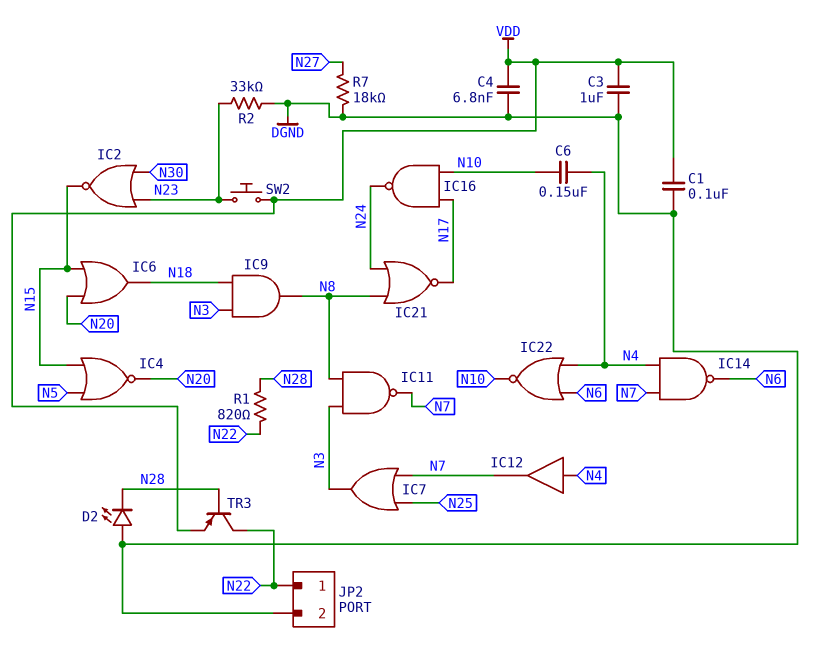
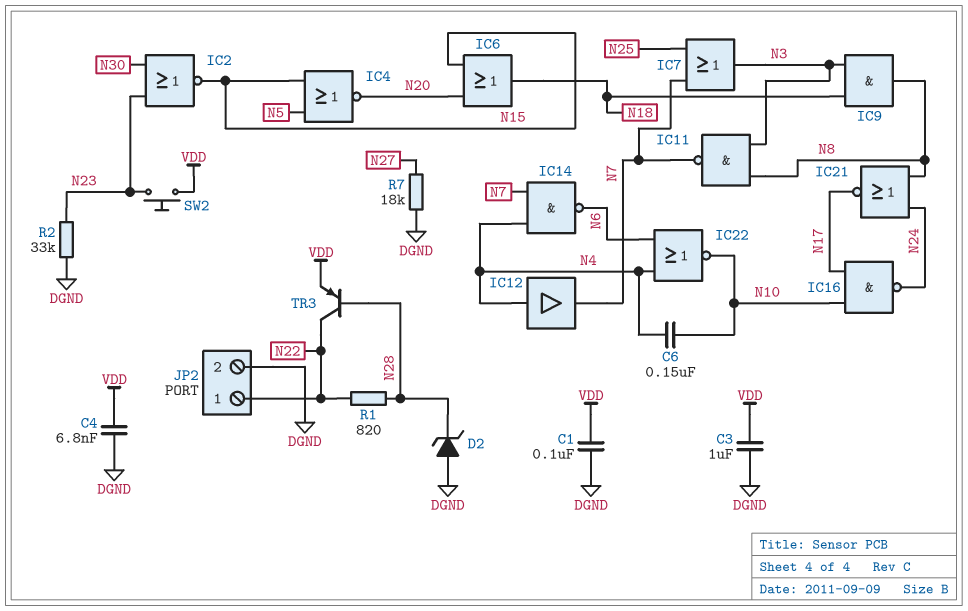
D2: LED (A DGND, K N28) -> zener (A DGND, K N28)

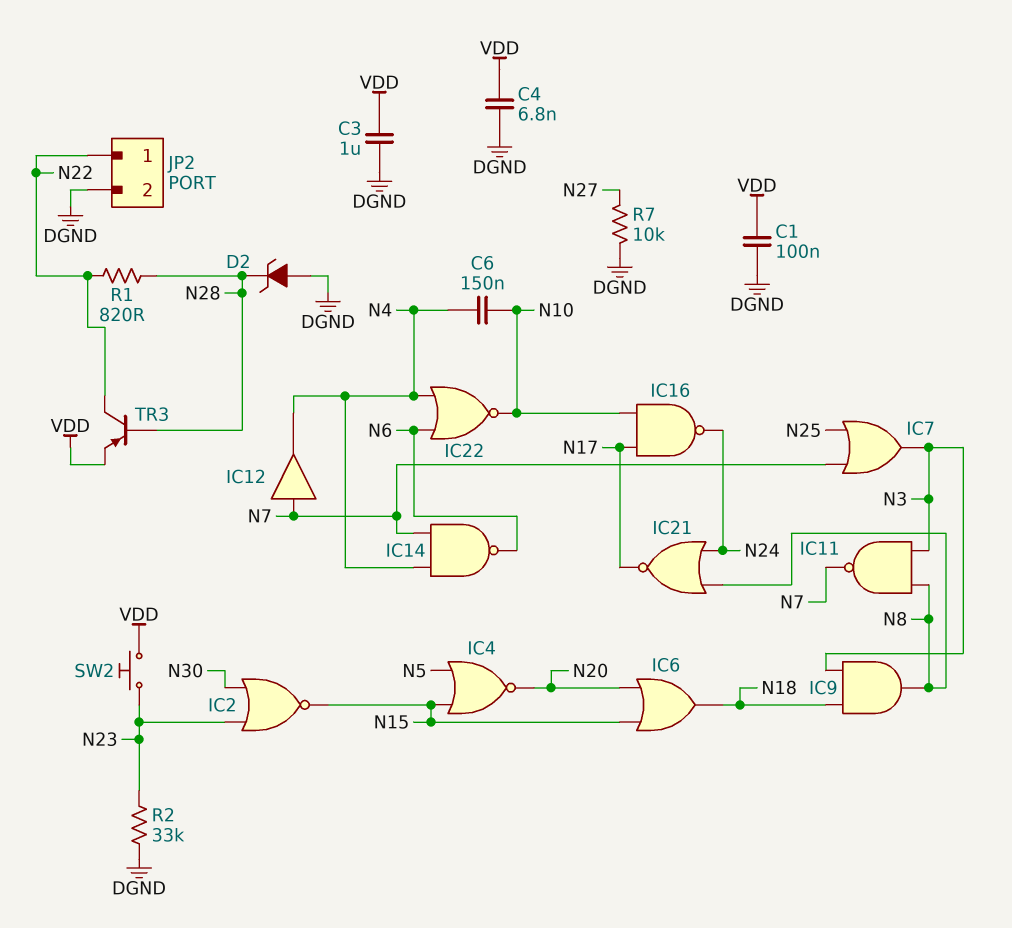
IC12: buffer (in N4, out N7) -> buffer (in N7, out N4)
R7: 18k (DGND, N27) -> 10k (DGND, N27)

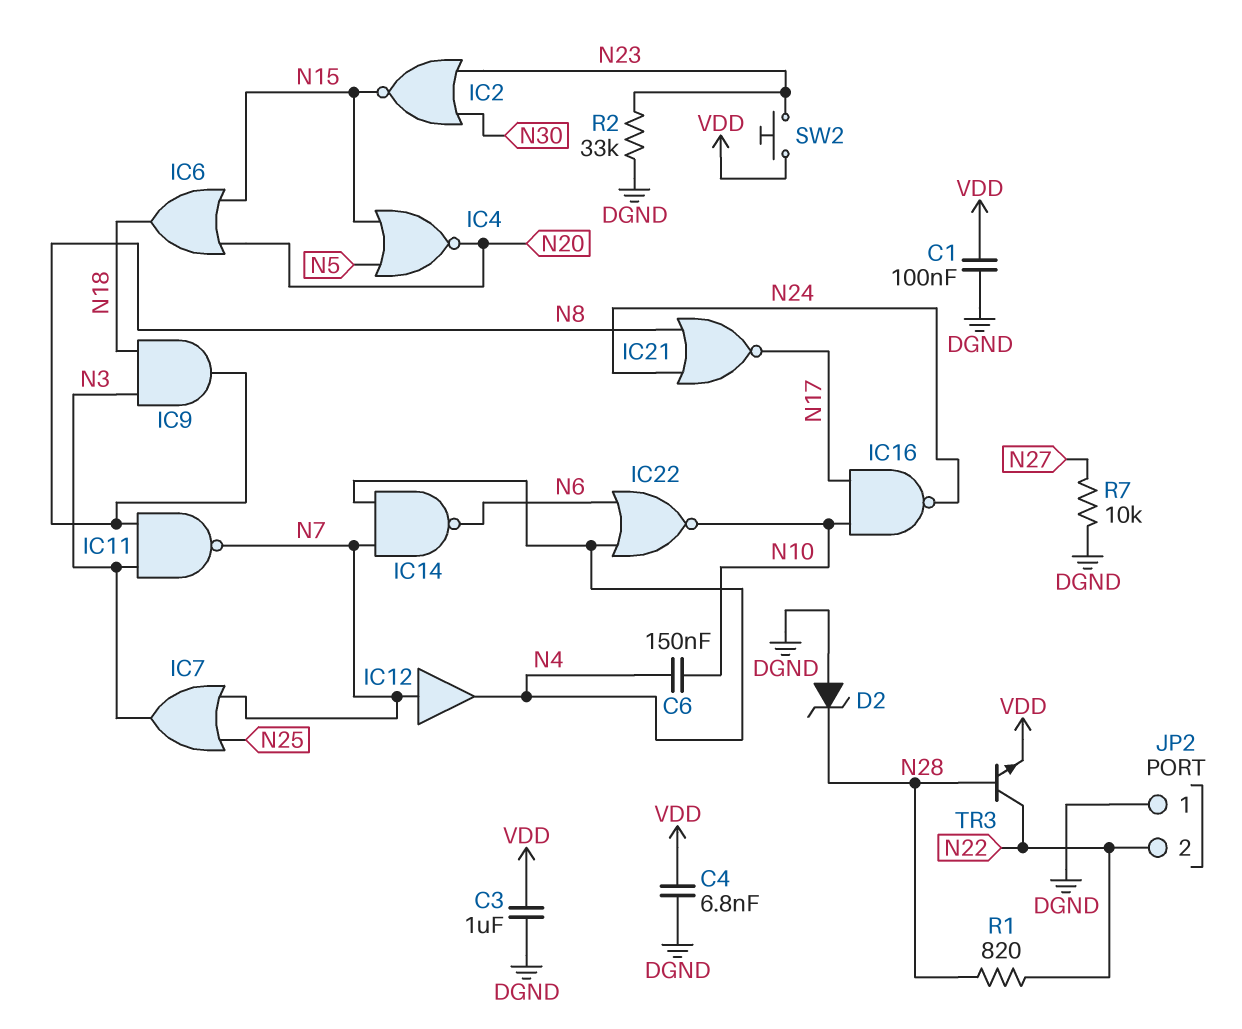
JP2 pin 1: N22 -> DGND
JP2 pin 2: DGND -> N22
TR3: PNP (B N28, C N22, E VDD) -> NPN (B N28, C N22, E VDD)

